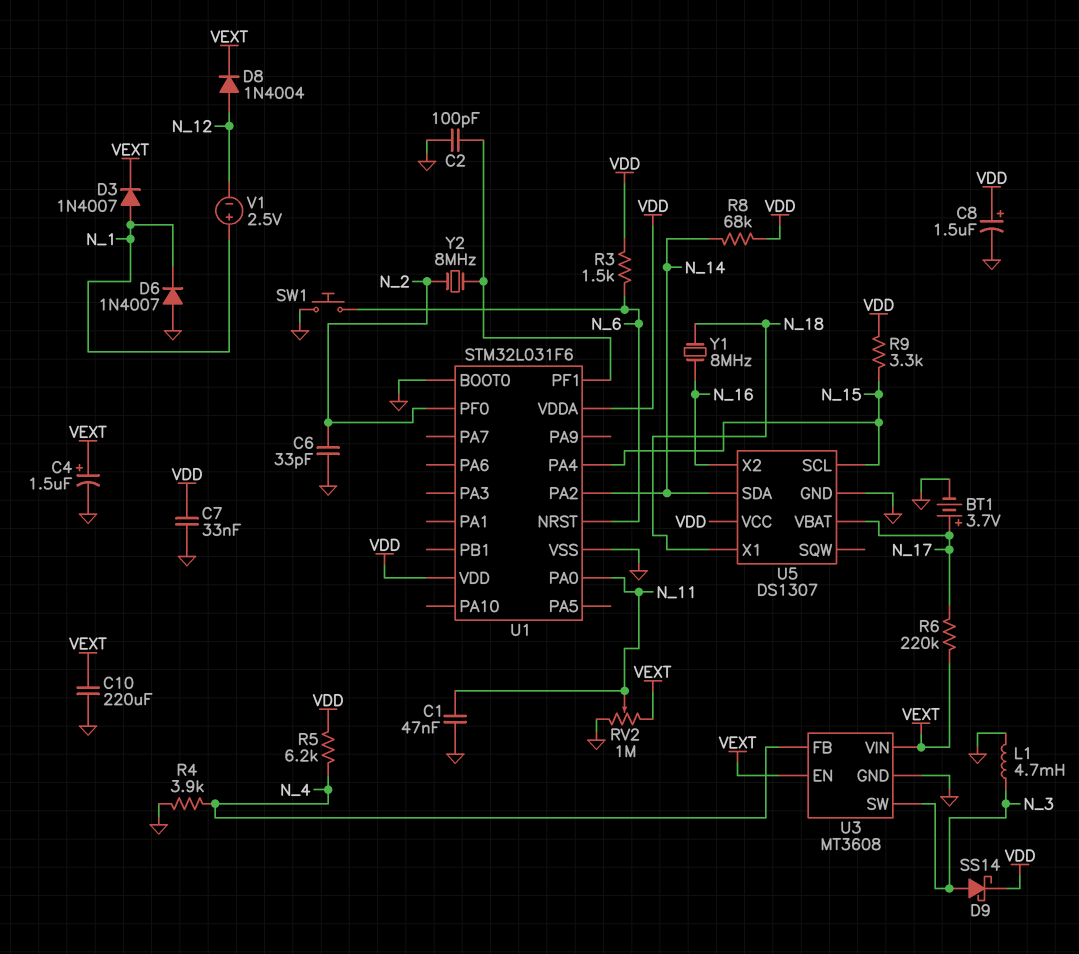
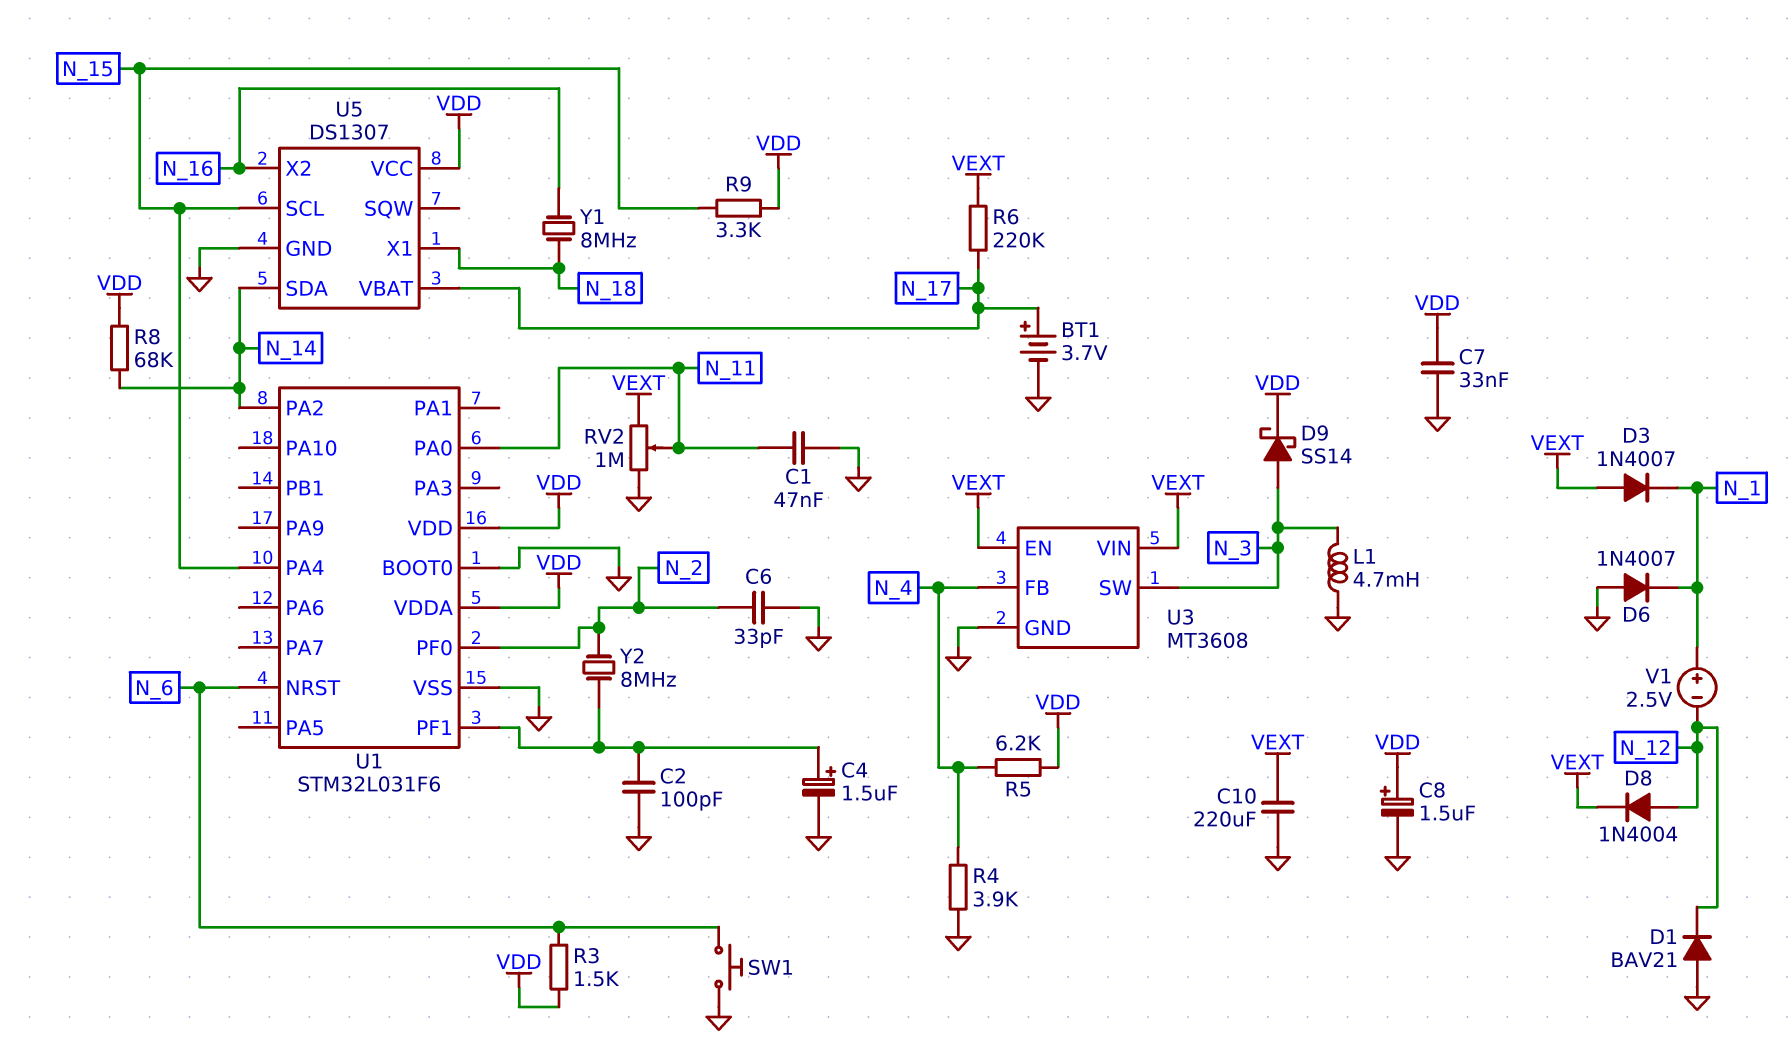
C4: 1.5uF (plus VEXT, minus GND) -> 1.5uF (plus U1/PF1, minus GND)
D1: none -> diode BAV21 (A GND, K N_12)
D3: diode 1N4007 (A N_1, K VEXT) -> diode 1N4007 (A VEXT, K N_1)

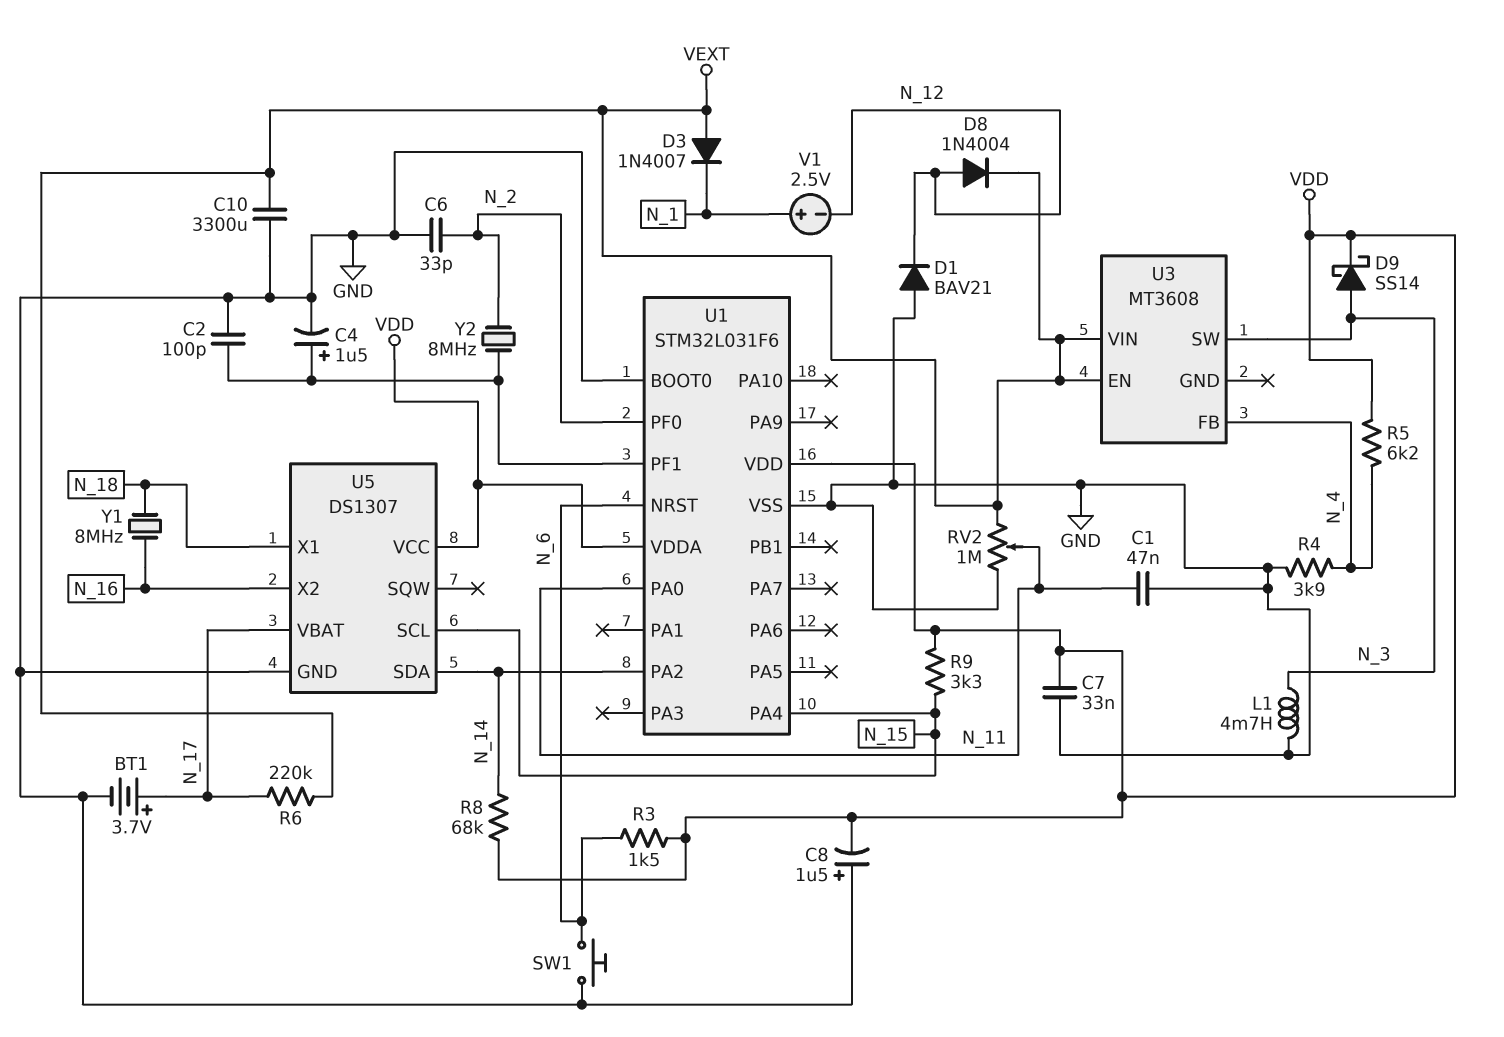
C8: 1.5uF (plus VDD, minus GND) -> 1.5uF (plus GND, minus VDD)
C10: 220uF (GND, VEXT) -> 3300uF (GND, VEXT)
D6: diode 1N4007 (A GND, K N_1) -> none
U3 pin GND: GND -> none

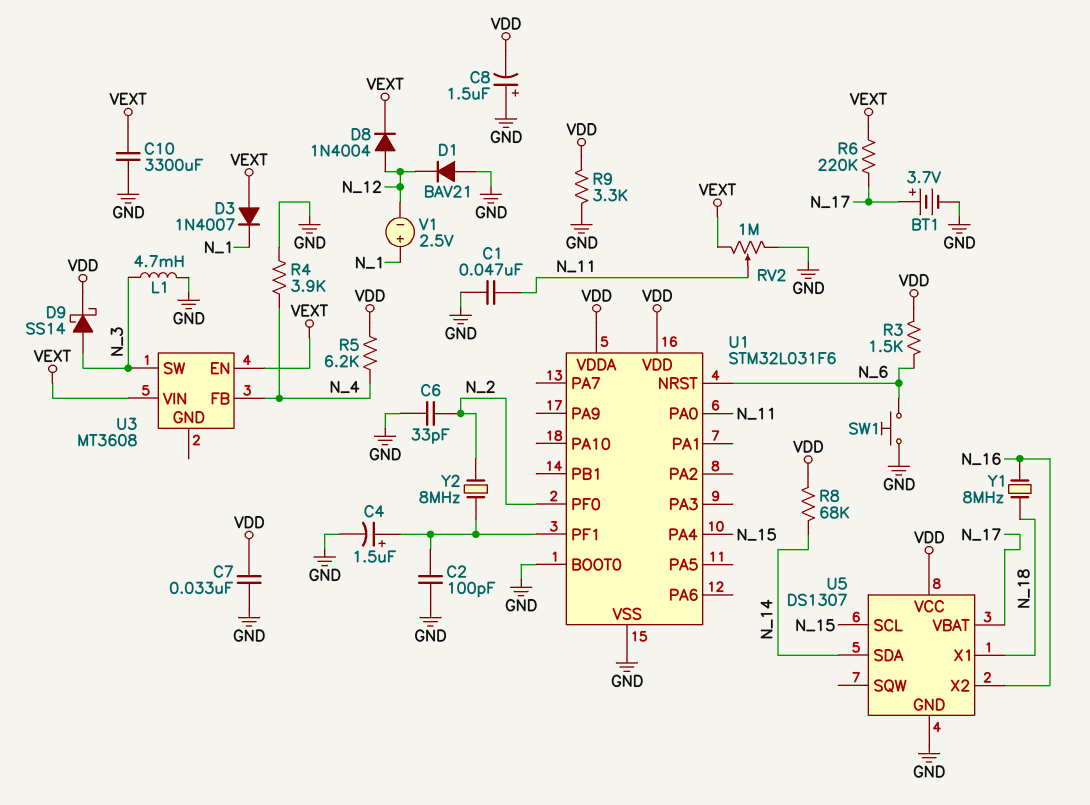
R9: 3.3k (N_15, VDD) -> 3.3k (GND, VDD)
U1 pin PA2: N_14 -> none

